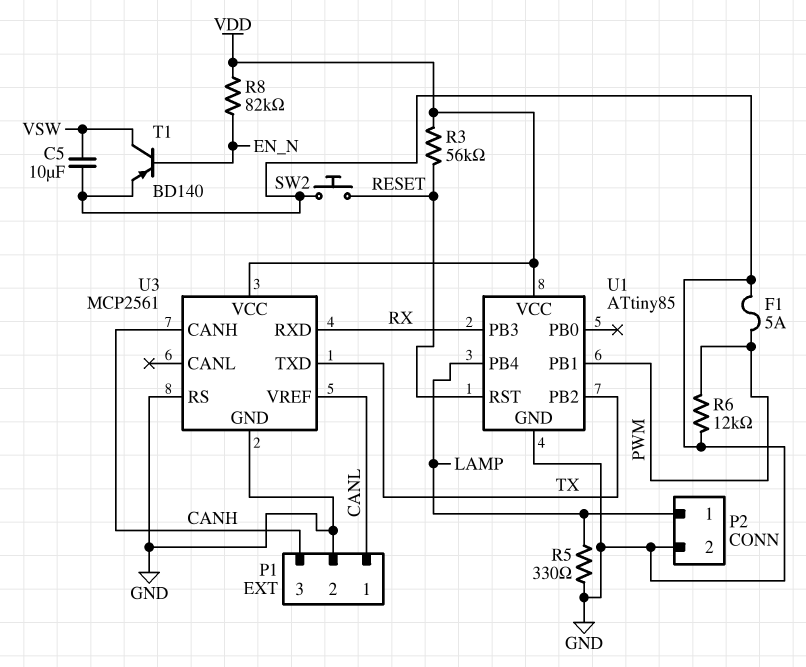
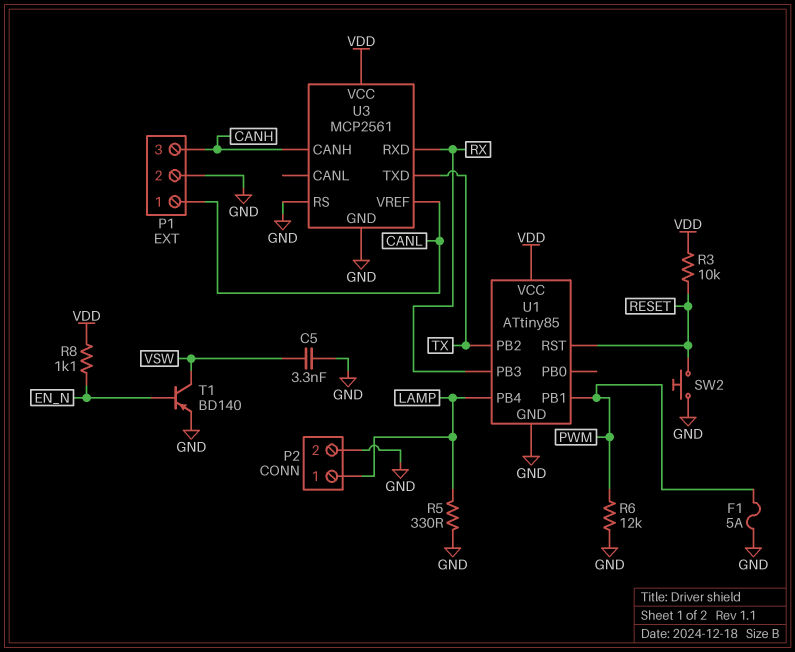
C5: 10uF (GND, VSW) -> 3.3nF (GND, VSW)
R3: 56k (RESET, VDD) -> 10k (RESET, VDD)
R8: 82k (EN_N, VDD) -> 1.1k (EN_N, VDD)

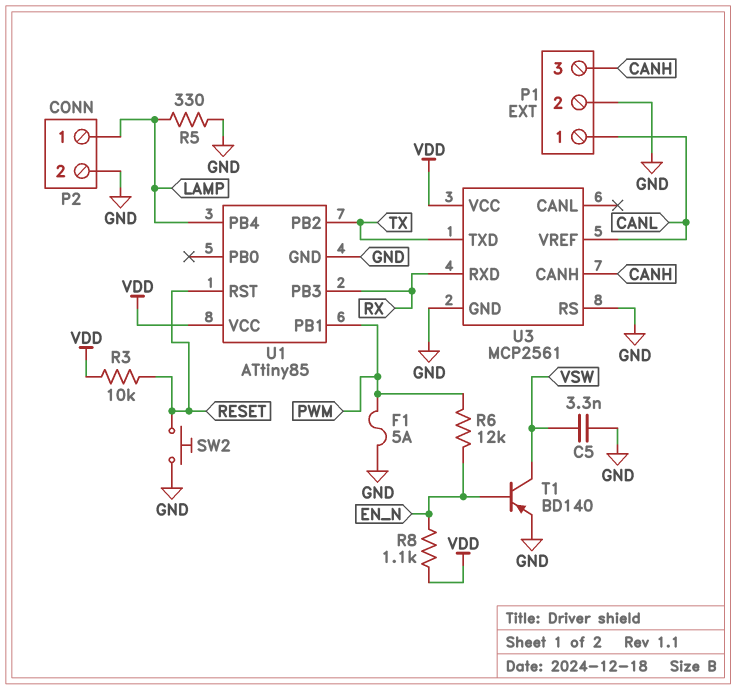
R6: 12k (GND, PWM) -> 12k (EN_N, PWM)

